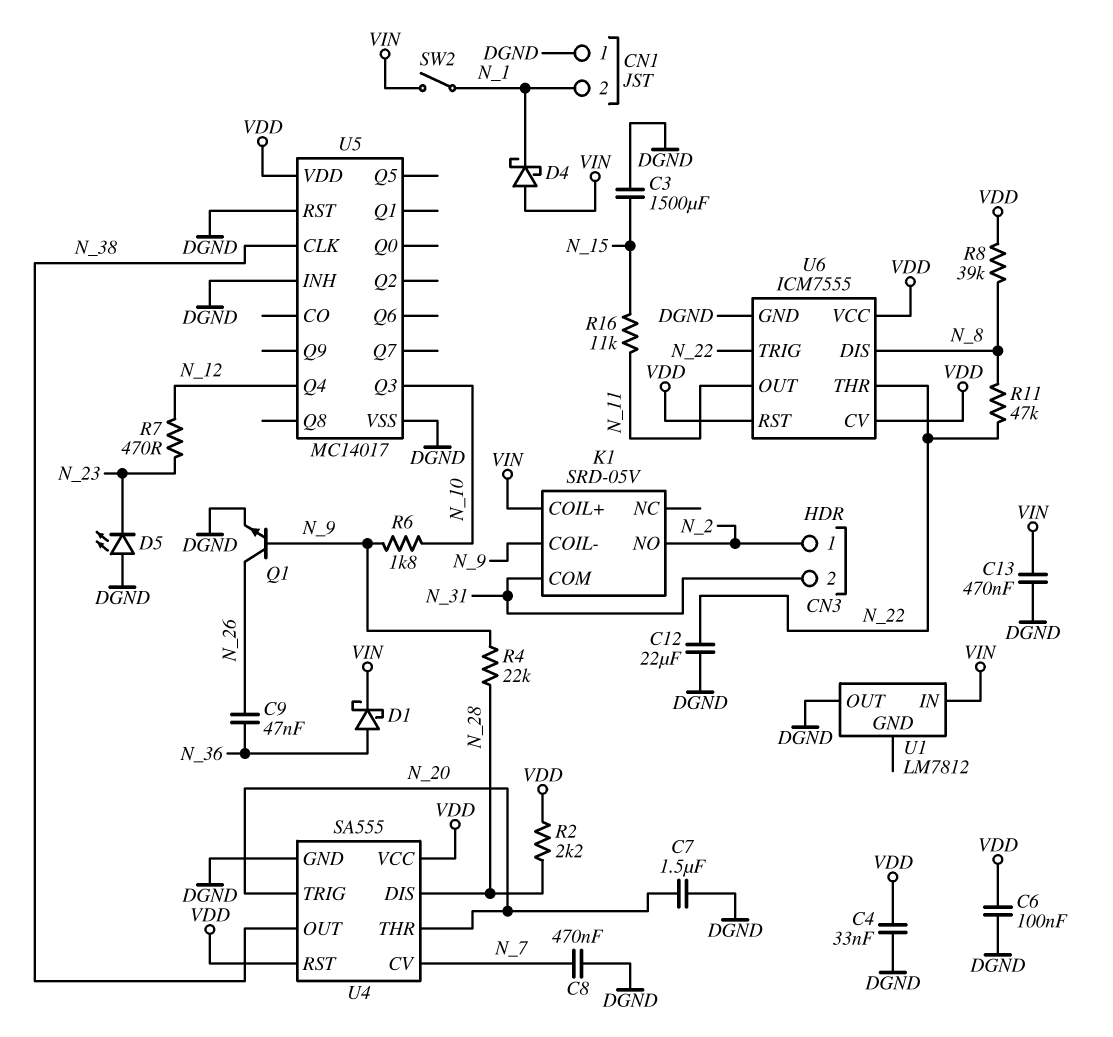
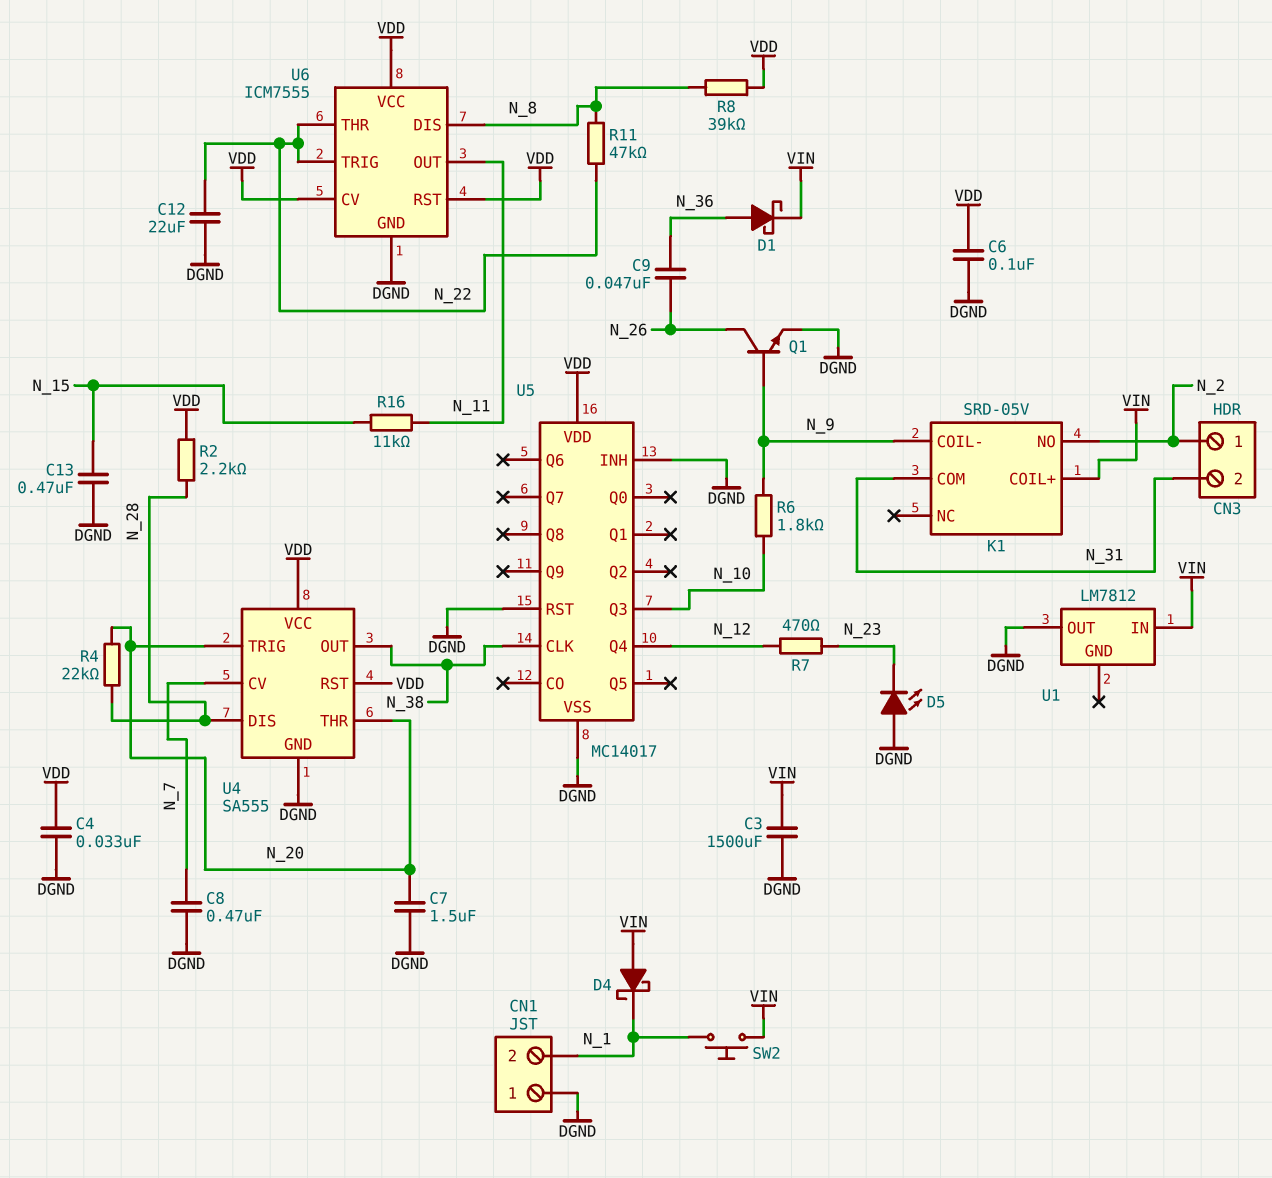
C3: 1500uF (DGND, N_15) -> 1500uF (DGND, VIN)
C13: 470nF (DGND, VIN) -> 470nF (DGND, N_15)
R4: 22k (N_9, N_28) -> 22k (N_20, N_28)
SW2: switch (N_1, VIN) -> button (N_1, VIN)

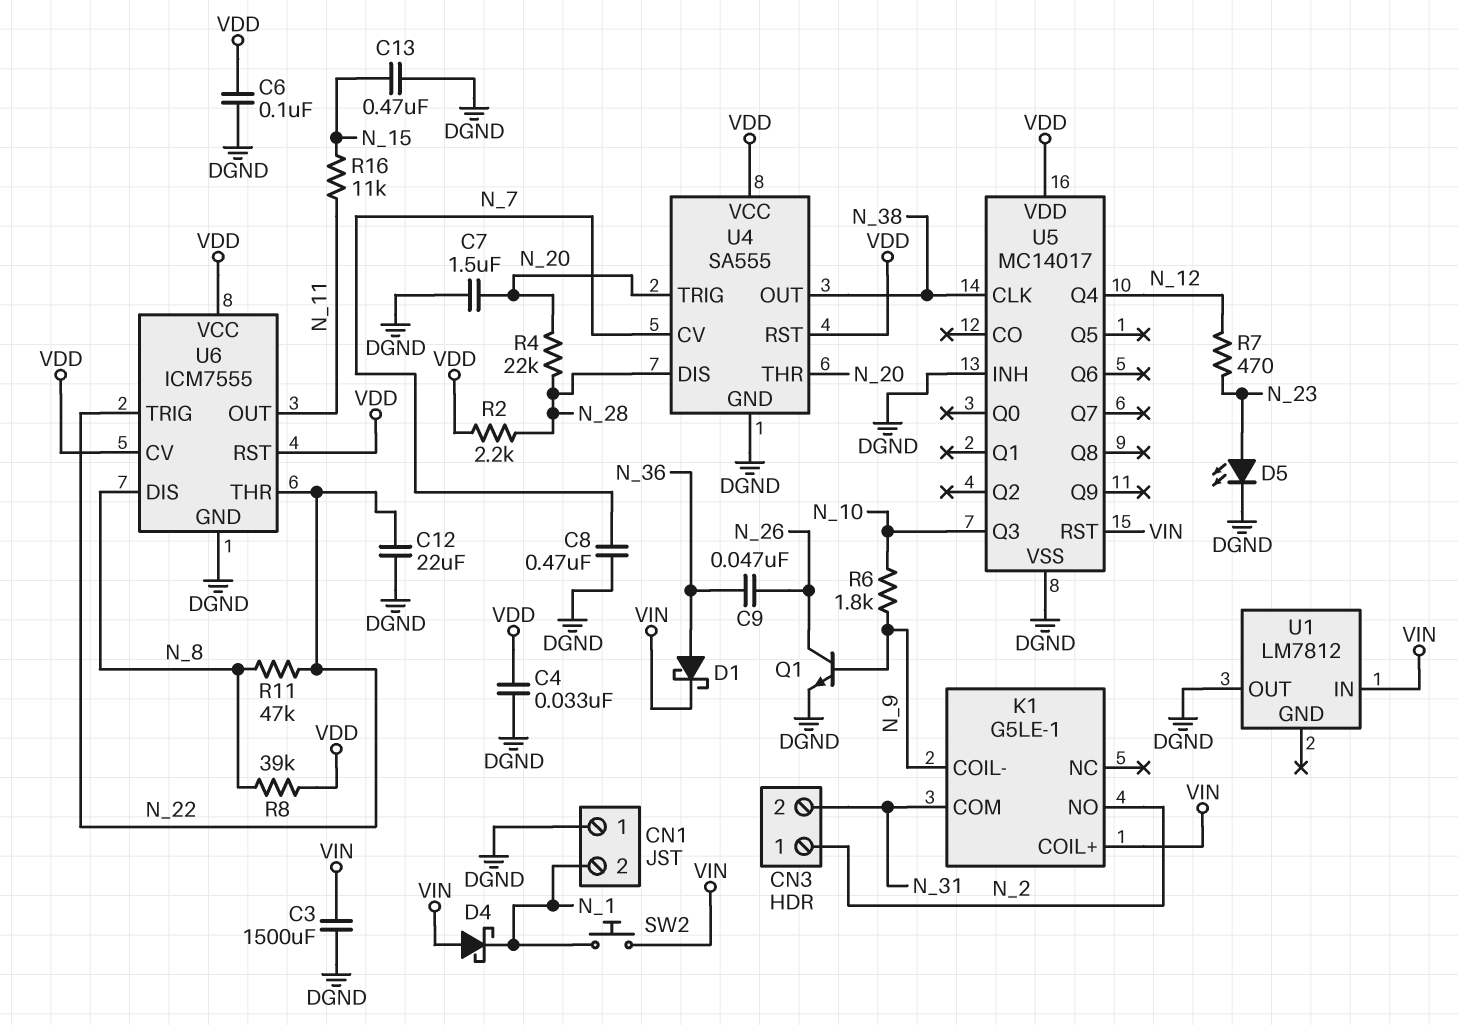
D5: LED (A DGND, K N_23) -> LED (A N_23, K DGND)
K1: SRD-05V -> G5LE-1
U5 pin RST: DGND -> VIN

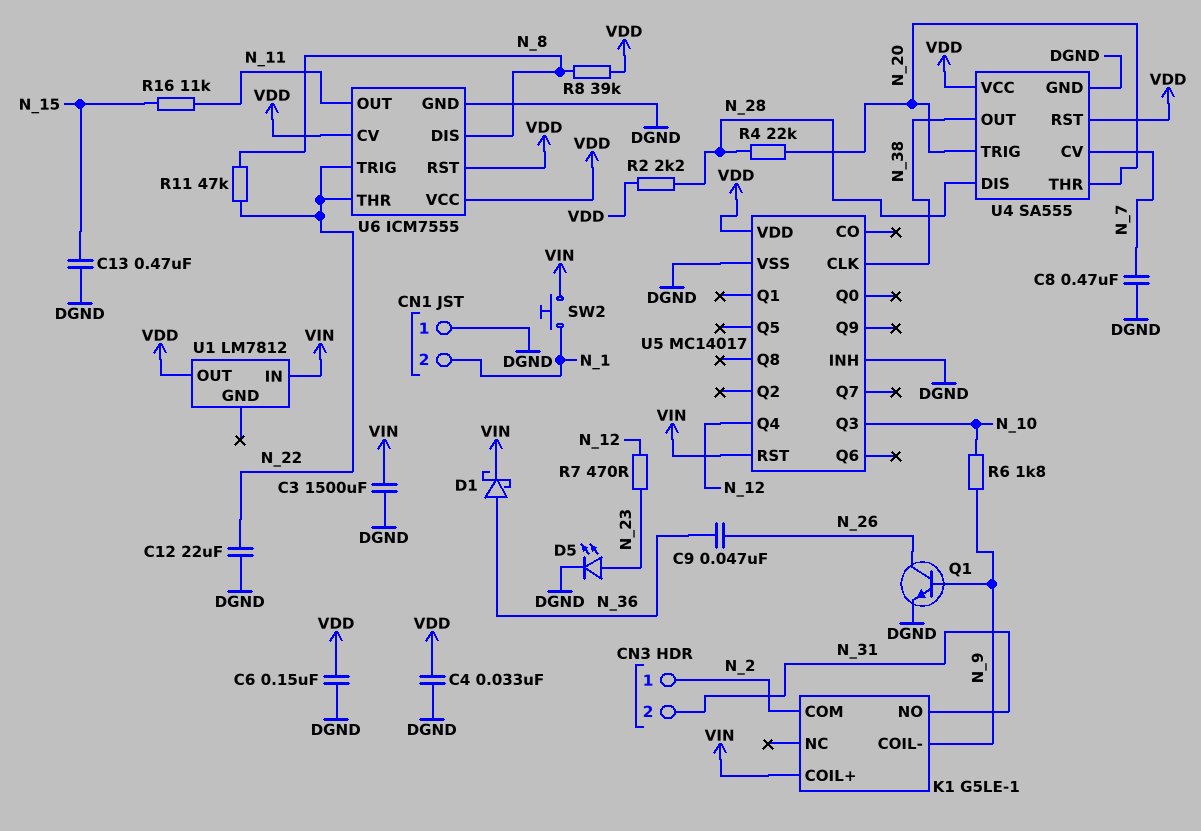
C6: 100nF (DGND, VDD) -> 150nF (DGND, VDD)
C7: 1.5uF (DGND, N_20) -> none
D4: schottky (A VIN, K N_1) -> none
K1 pin COM: N_31 -> N_2
K1 pin NO: N_2 -> N_31
U1 pin OUT: DGND -> VDD

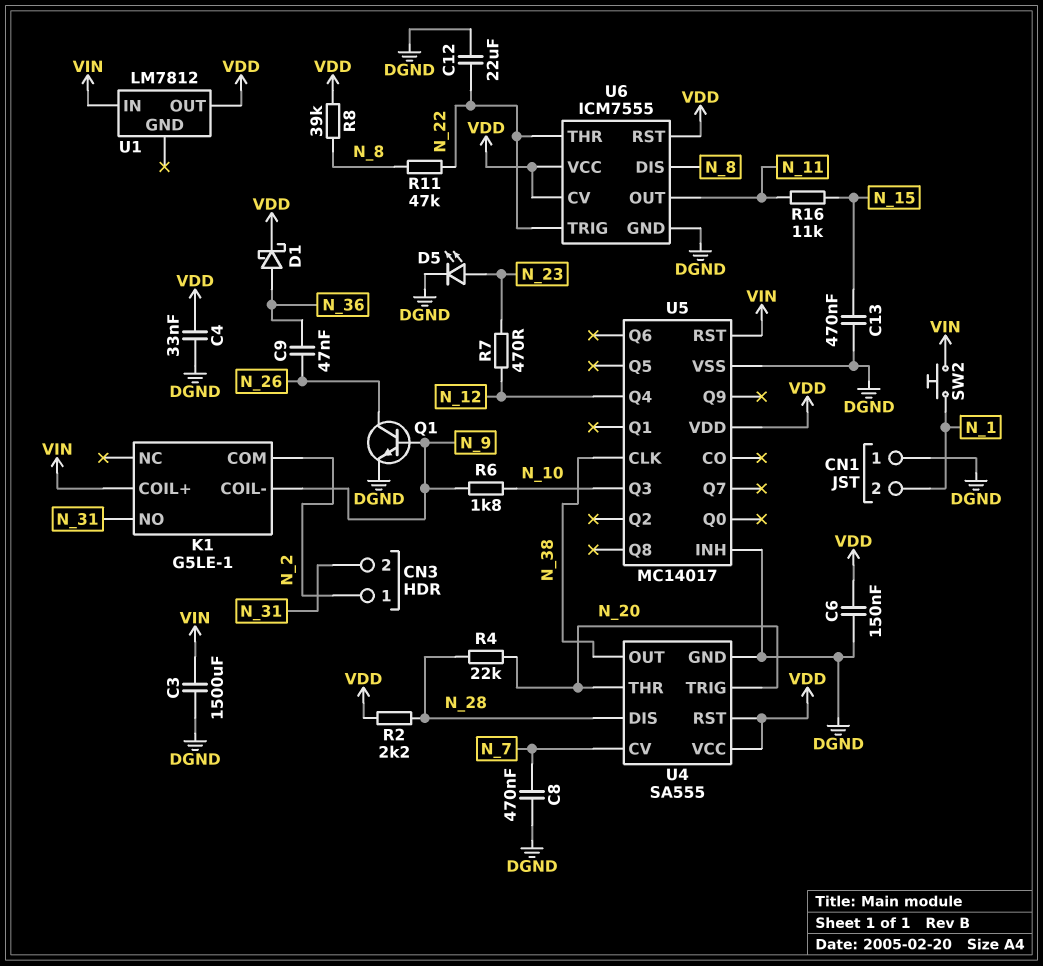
D1: schottky (A N_36, K VIN) -> schottky (A N_36, K VDD)

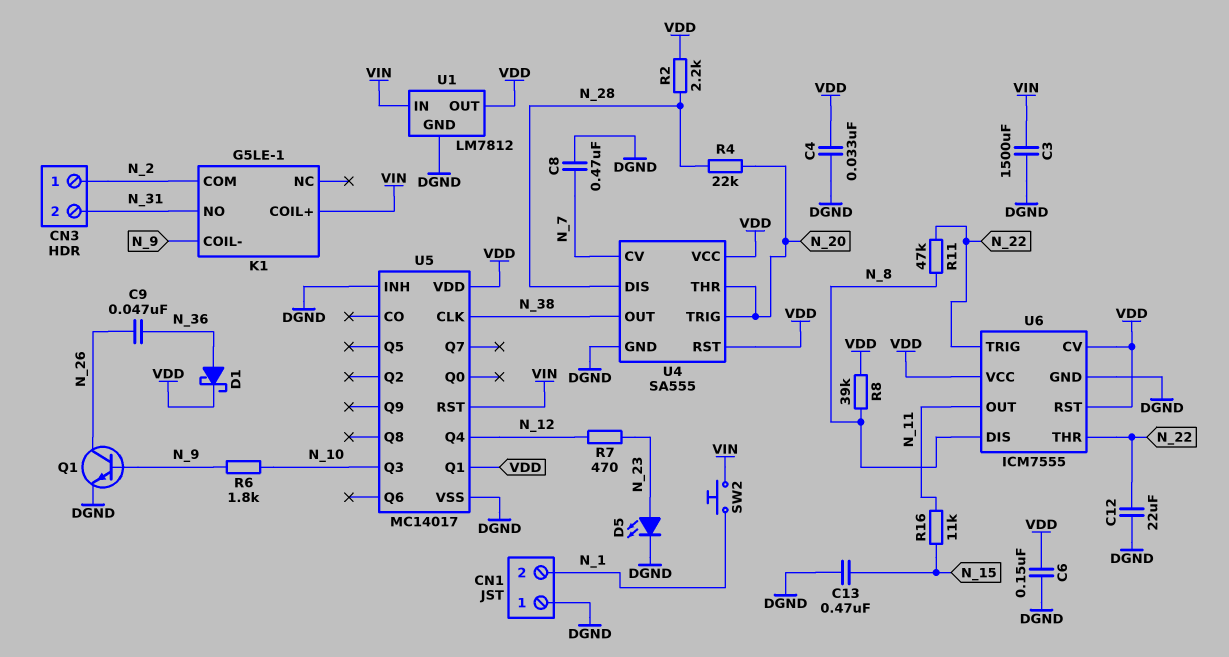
U1 pin GND: none -> DGND
U5 pin Q1: none -> VDD

